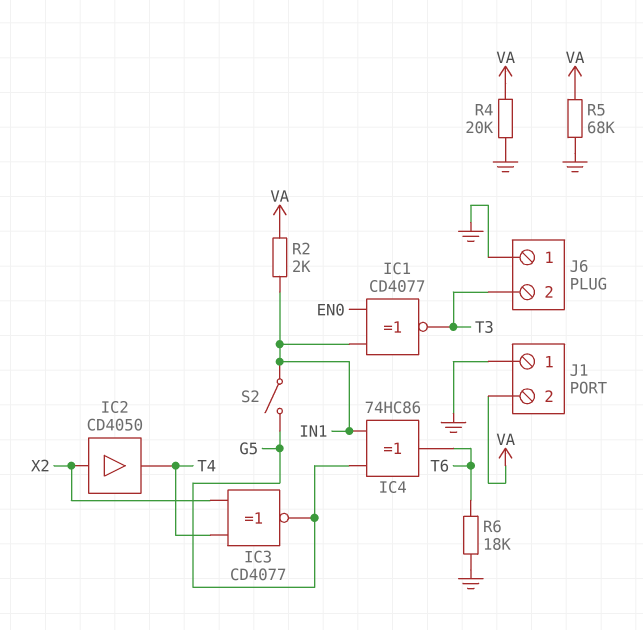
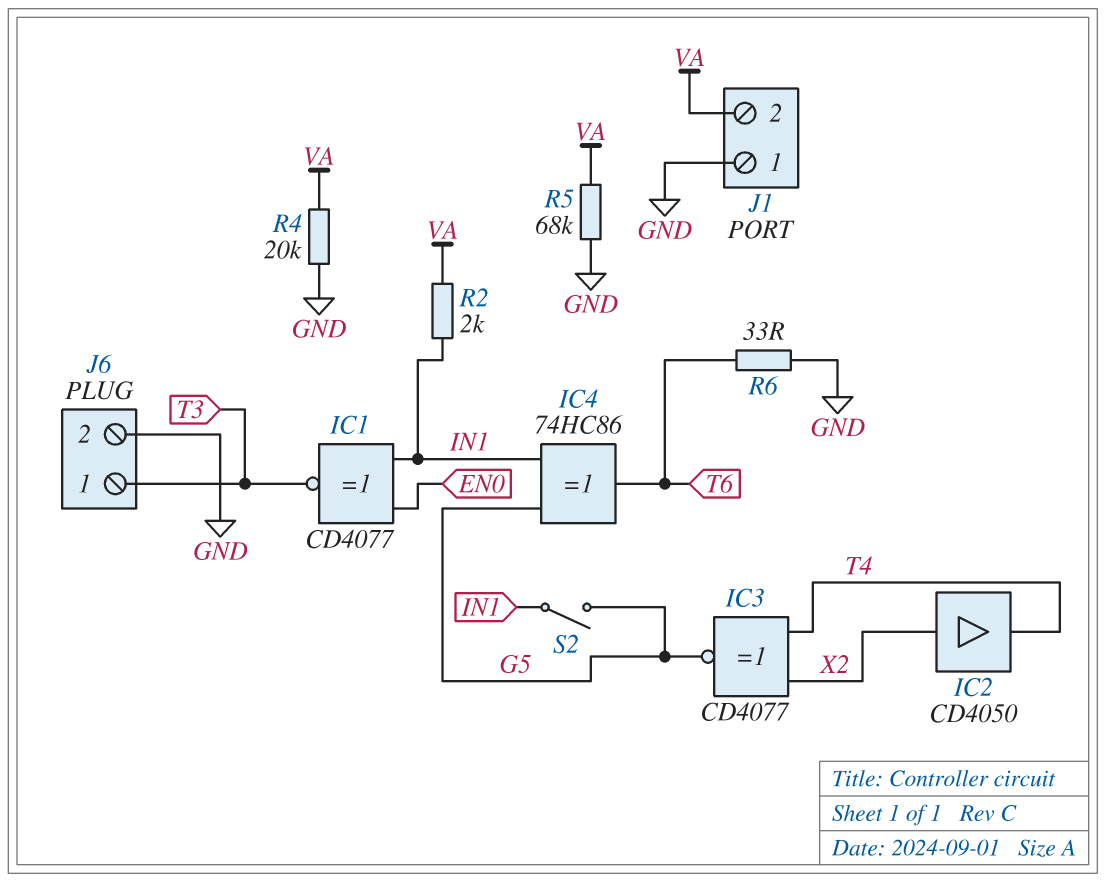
J6 pin 1: GND -> T3
J6 pin 2: T3 -> GND
R6: 18k (GND, T6) -> 33 (GND, T6)

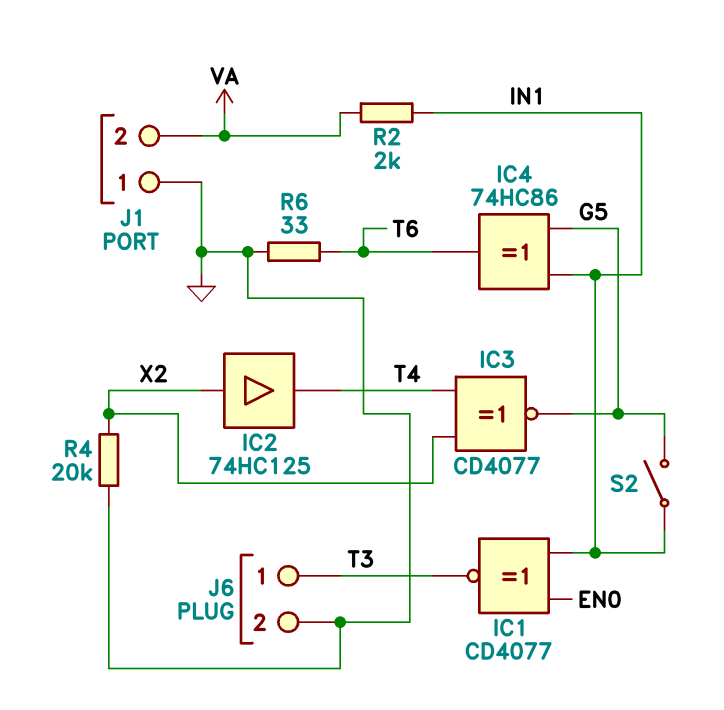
IC2: buffer CD4050 (in X2, out T4) -> buffer 74HC125 (in X2, out T4)
R4: 20k (GND, VA) -> 20k (GND, X2)
R5: 68k (GND, VA) -> none

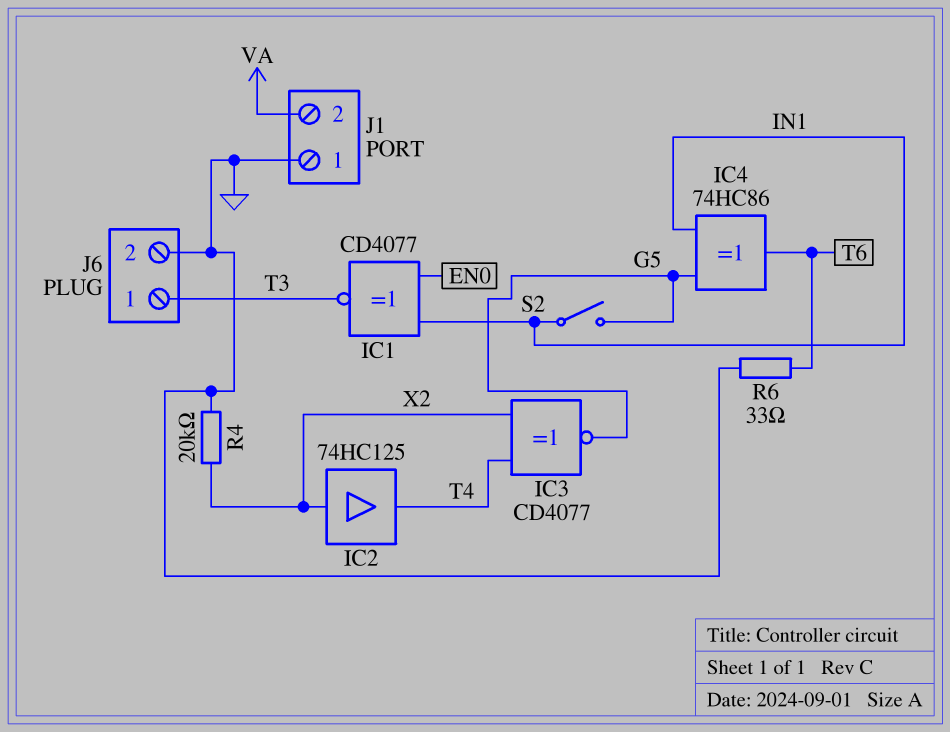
R2: 2k (IN1, VA) -> none

